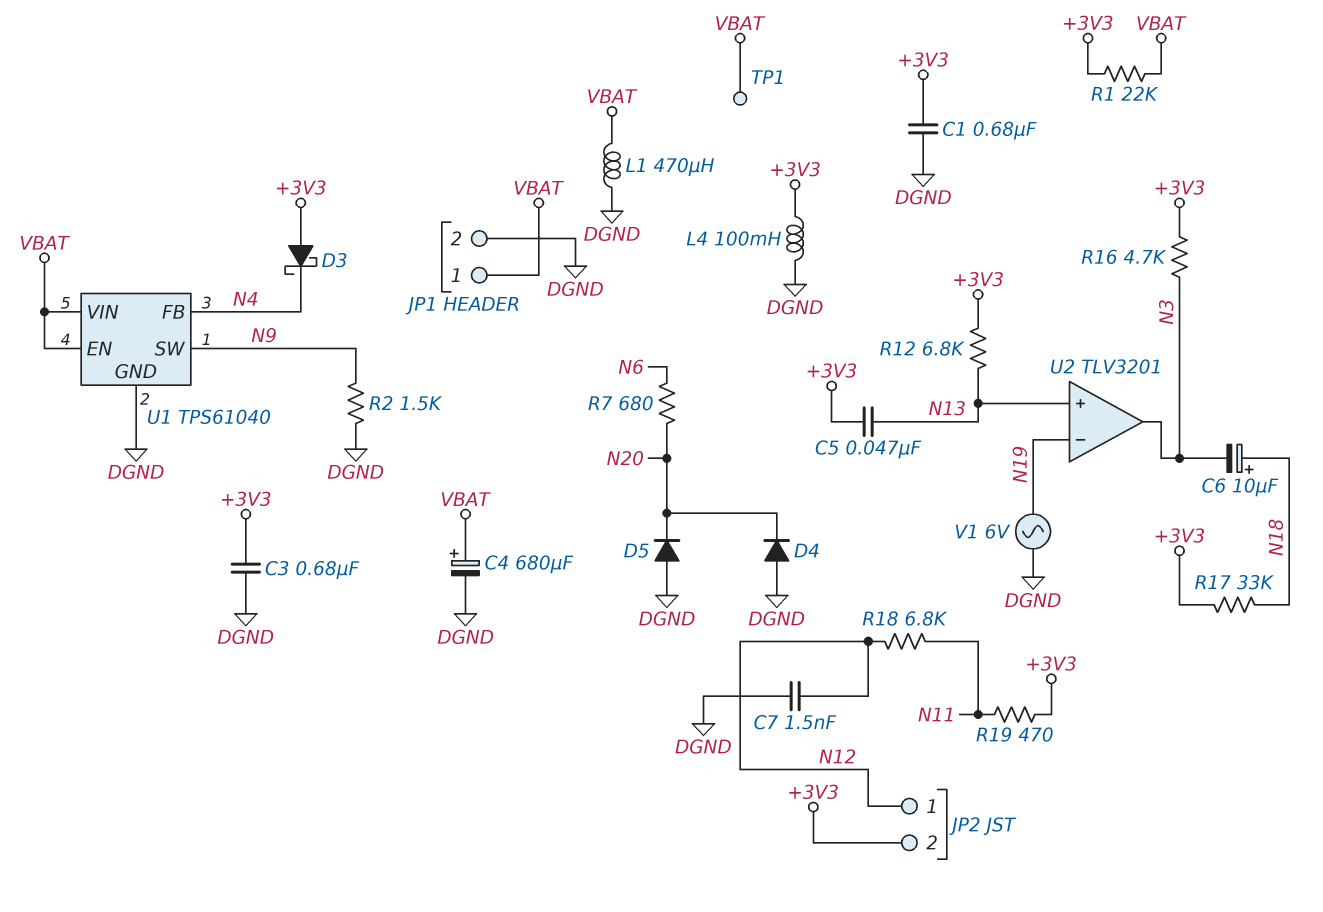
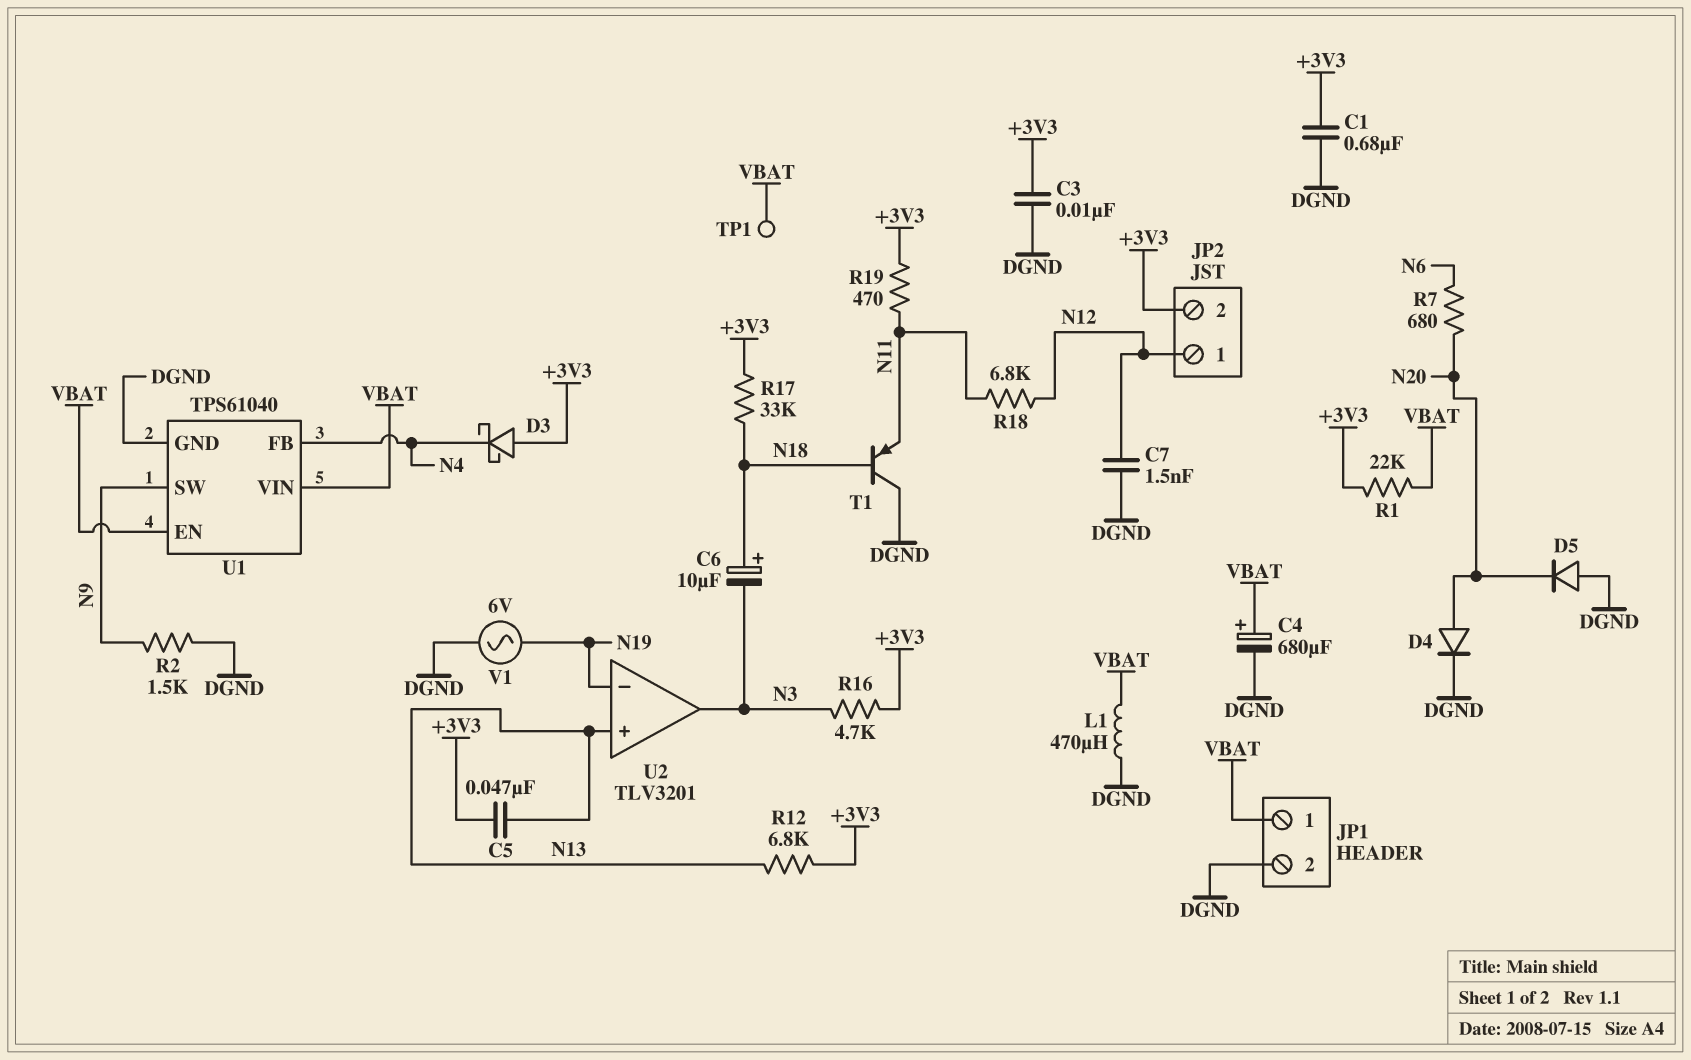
C3: 680nF (+3V3, DGND) -> 10nF (+3V3, DGND)
D4: diode (A DGND, K N20) -> diode (A N20, K DGND)
L4: 100mH (+3V3, DGND) -> none
T1: none -> PNP (B N18, C DGND, E N11)

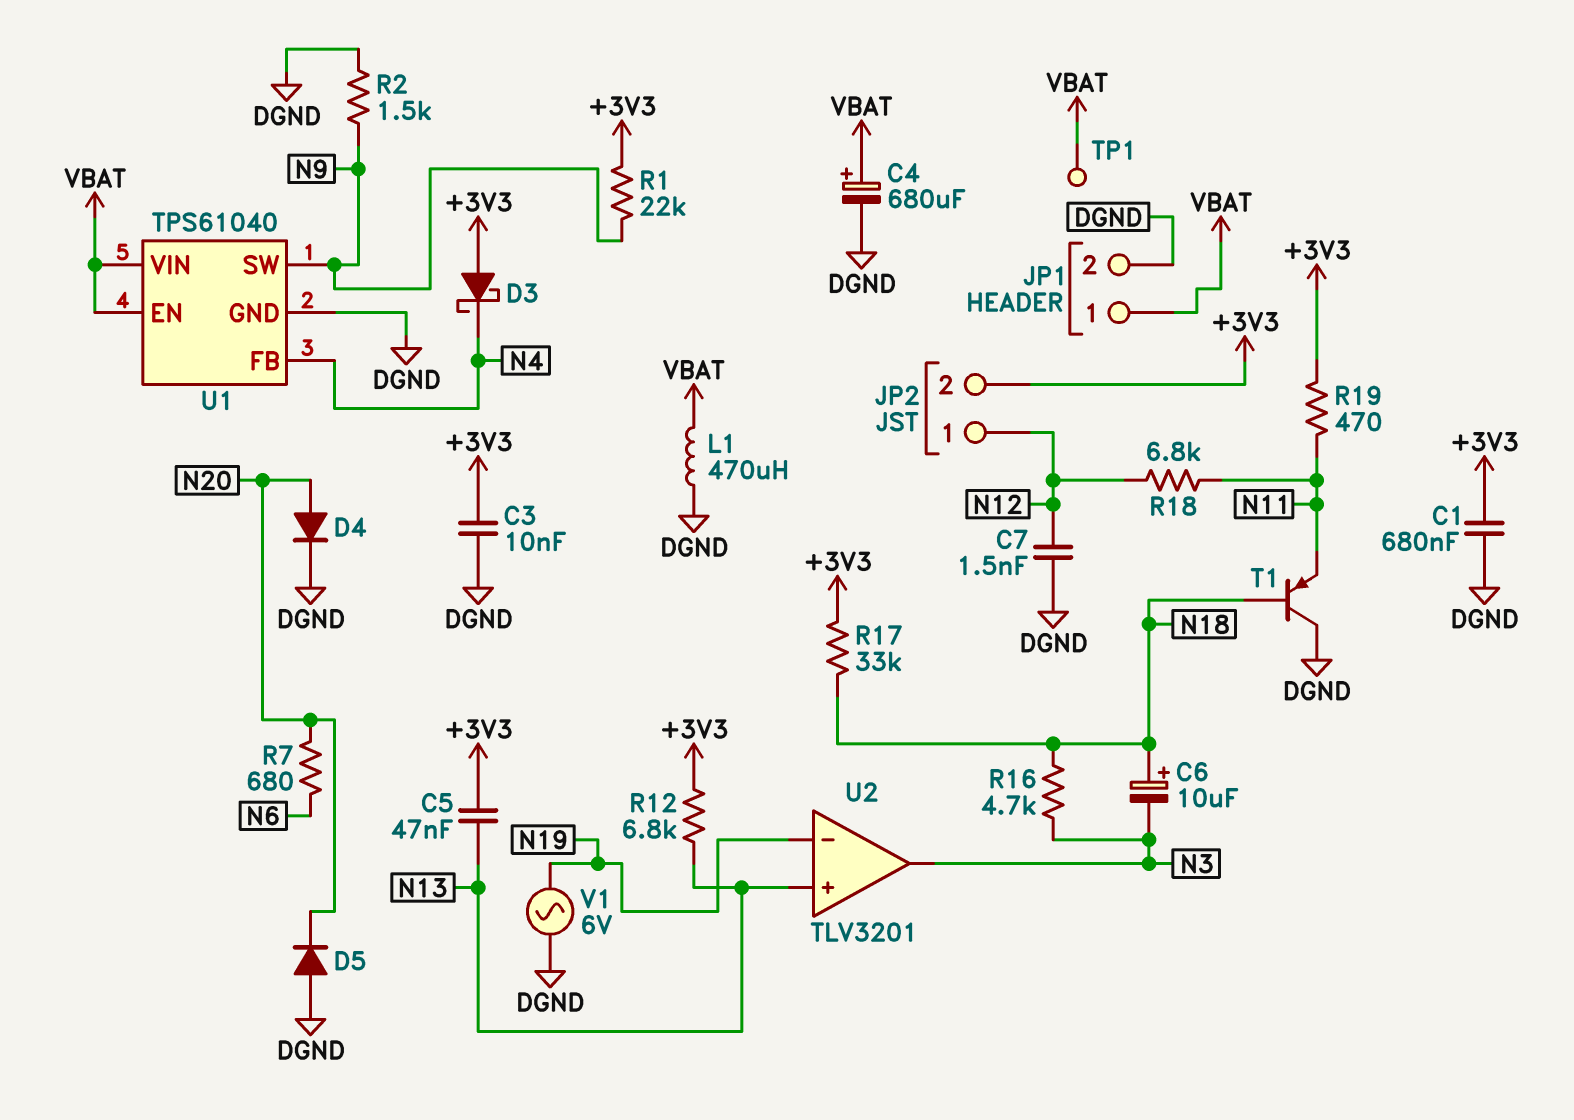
R1: 22k (+3V3, VBAT) -> 22k (+3V3, N9)
R16: 4.7k (+3V3, N3) -> 4.7k (N3, N18)

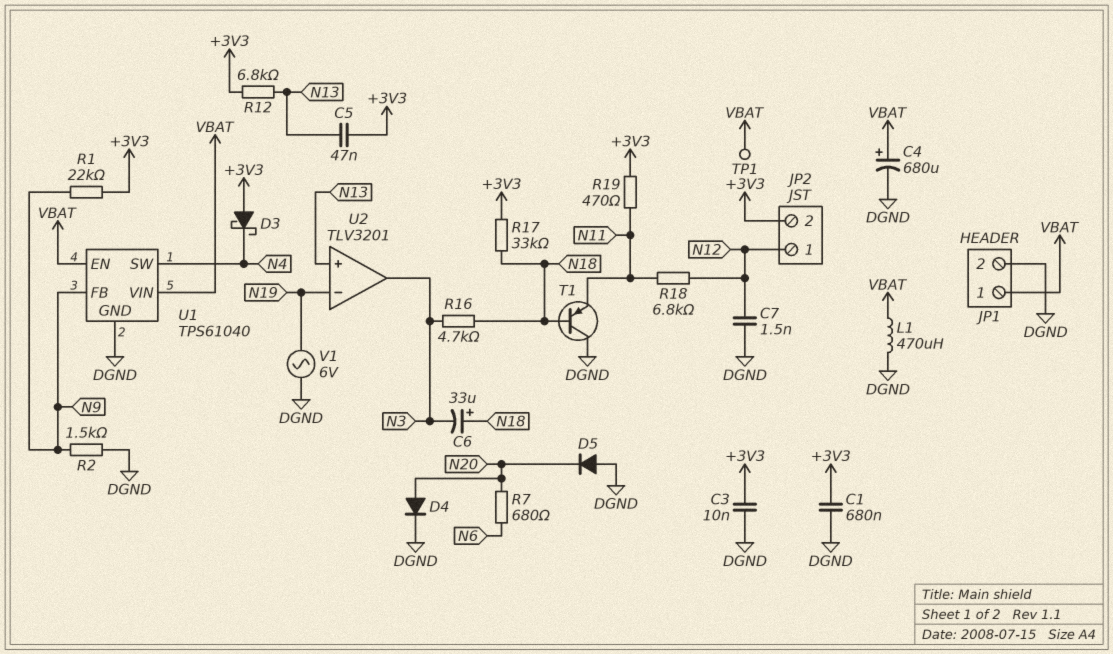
C6: 10uF (plus N18, minus N3) -> 33uF (plus N18, minus N3)
U1 pin FB: N4 -> N9
U1 pin SW: N9 -> N4

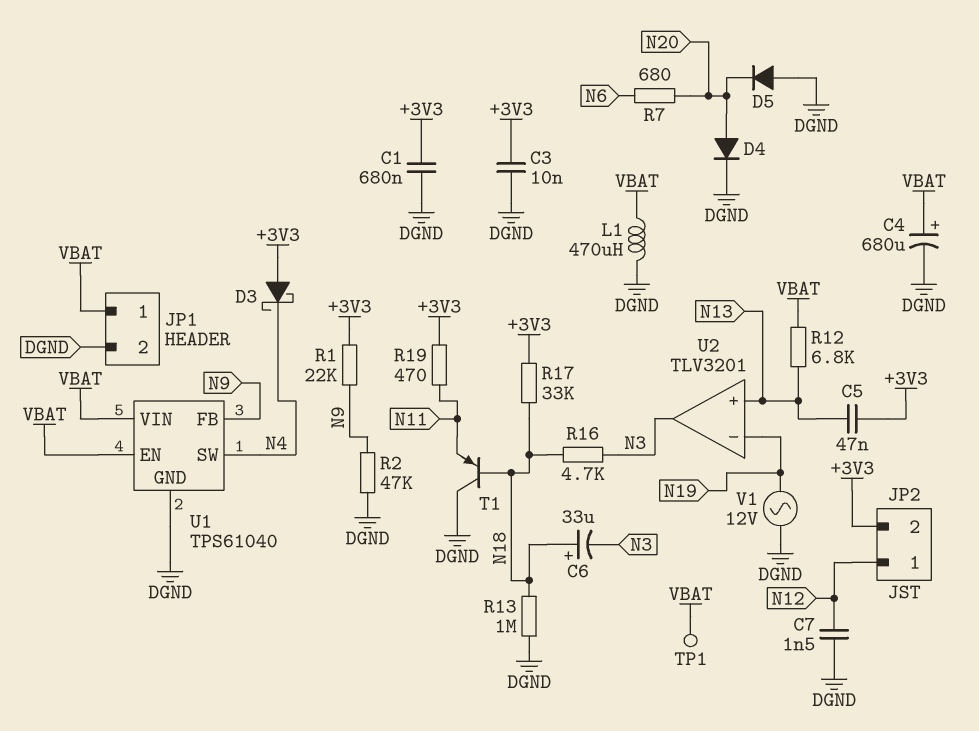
R2: 1.5k (DGND, N9) -> 47k (DGND, N9)
R12: 6.8k (+3V3, N13) -> 6.8k (N13, VBAT)
R13: none -> 1M (DGND, N18)
R18: 6.8k (N11, N12) -> none
V1: AC 6V (DGND, N19) -> AC 12V (DGND, N19)

